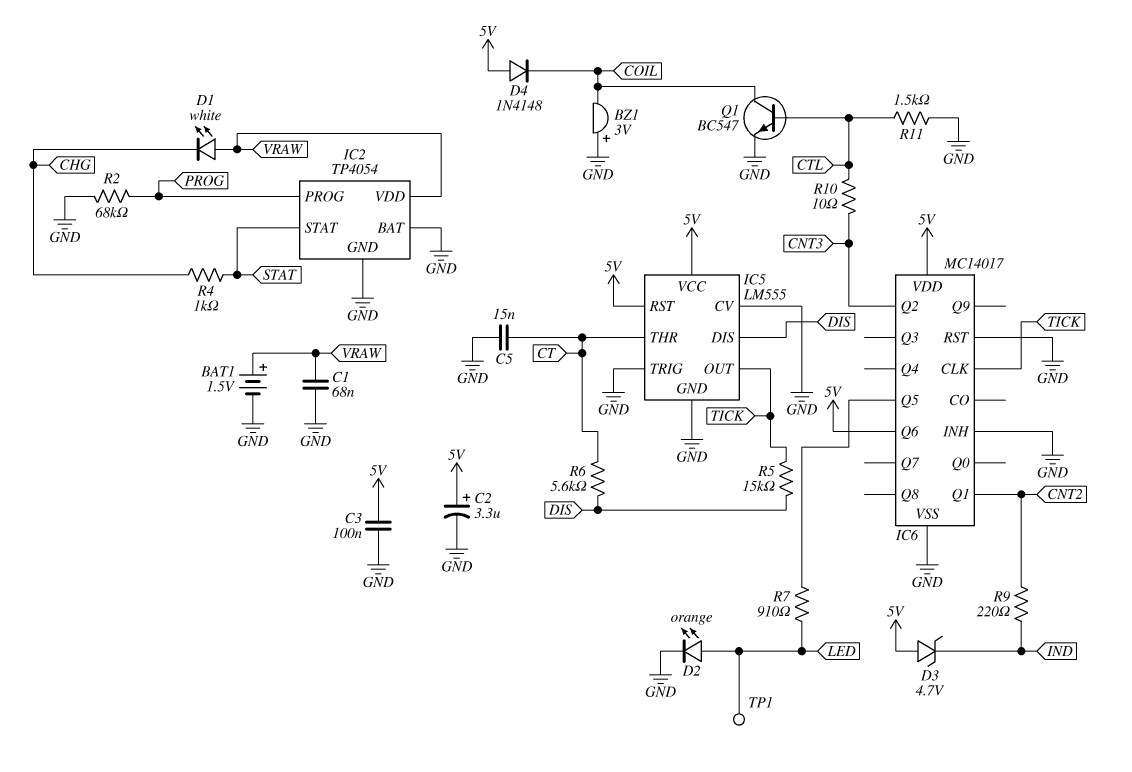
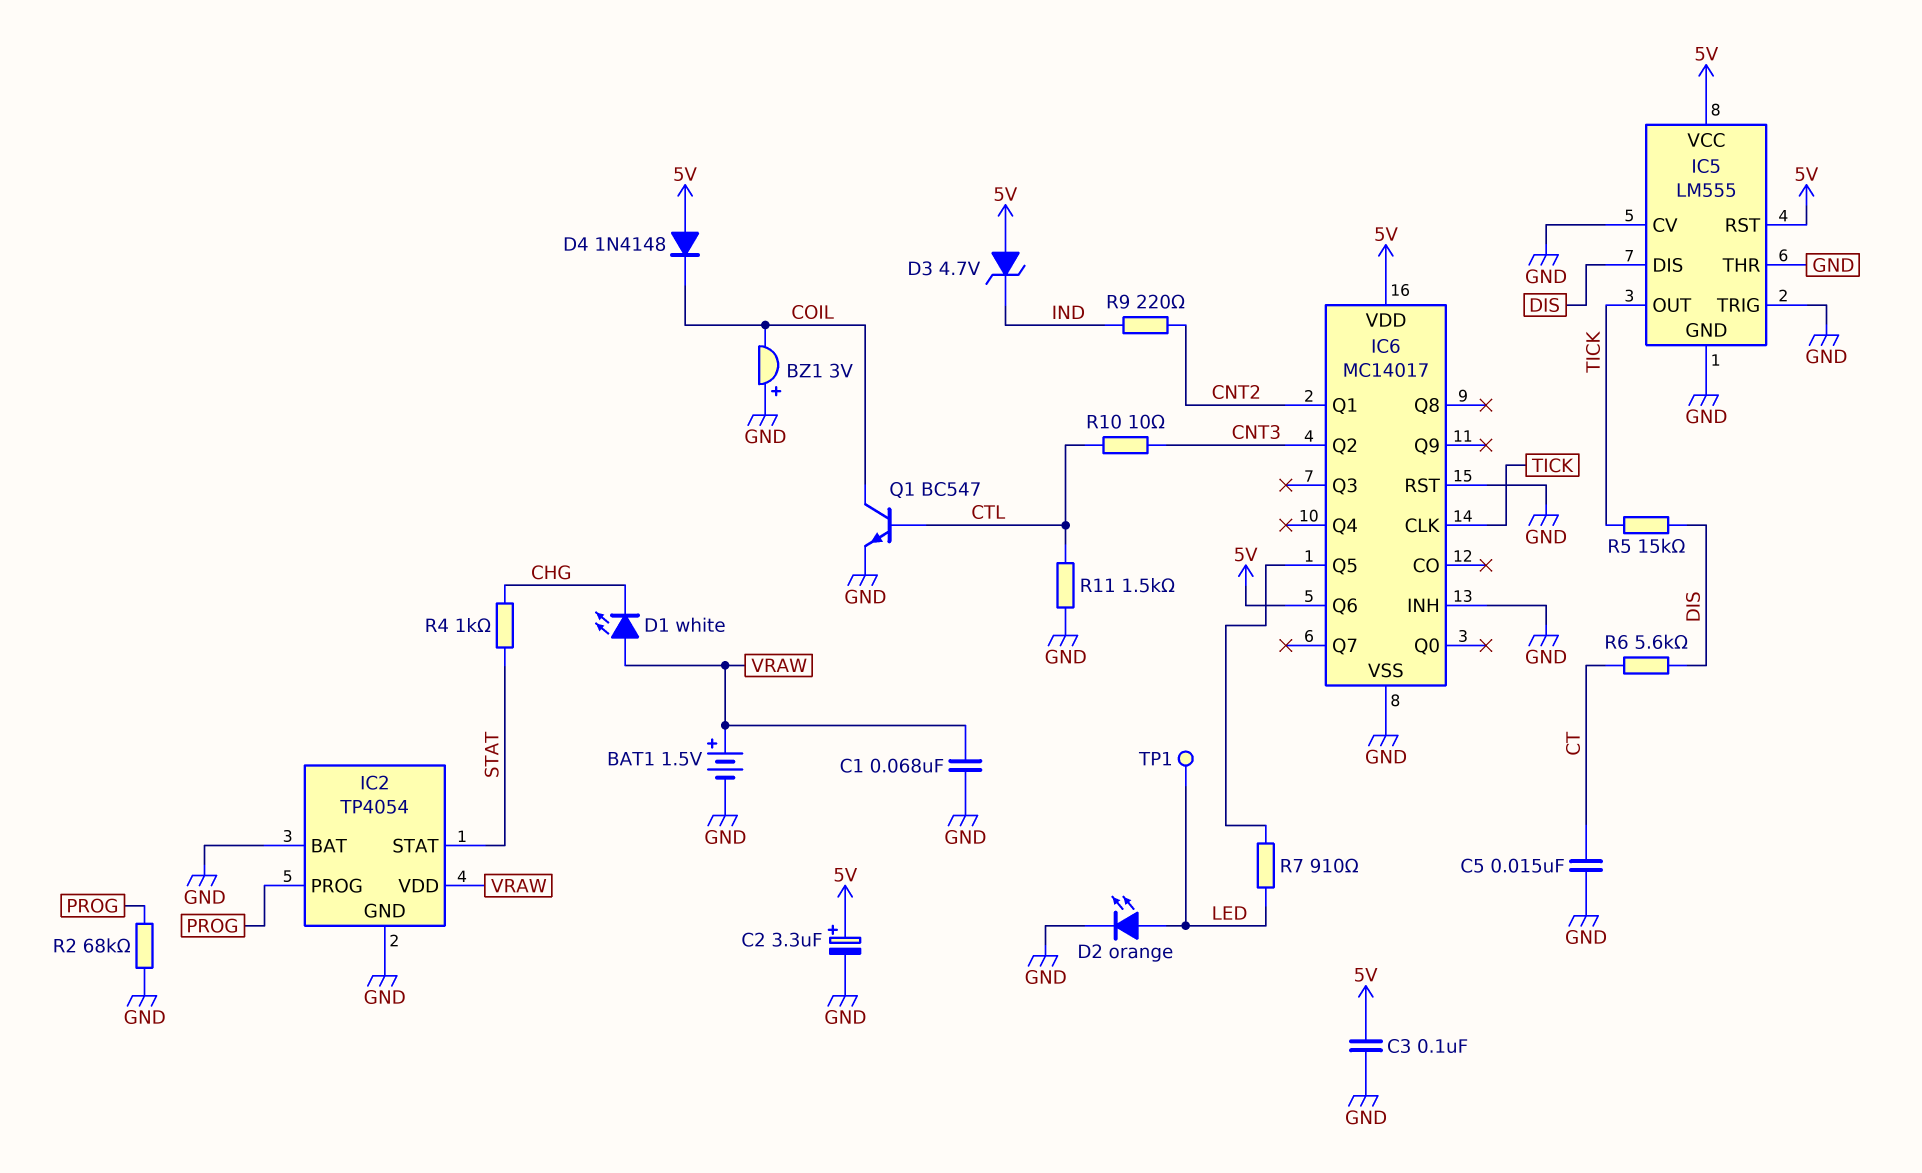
IC5 pin THR: CT -> GND

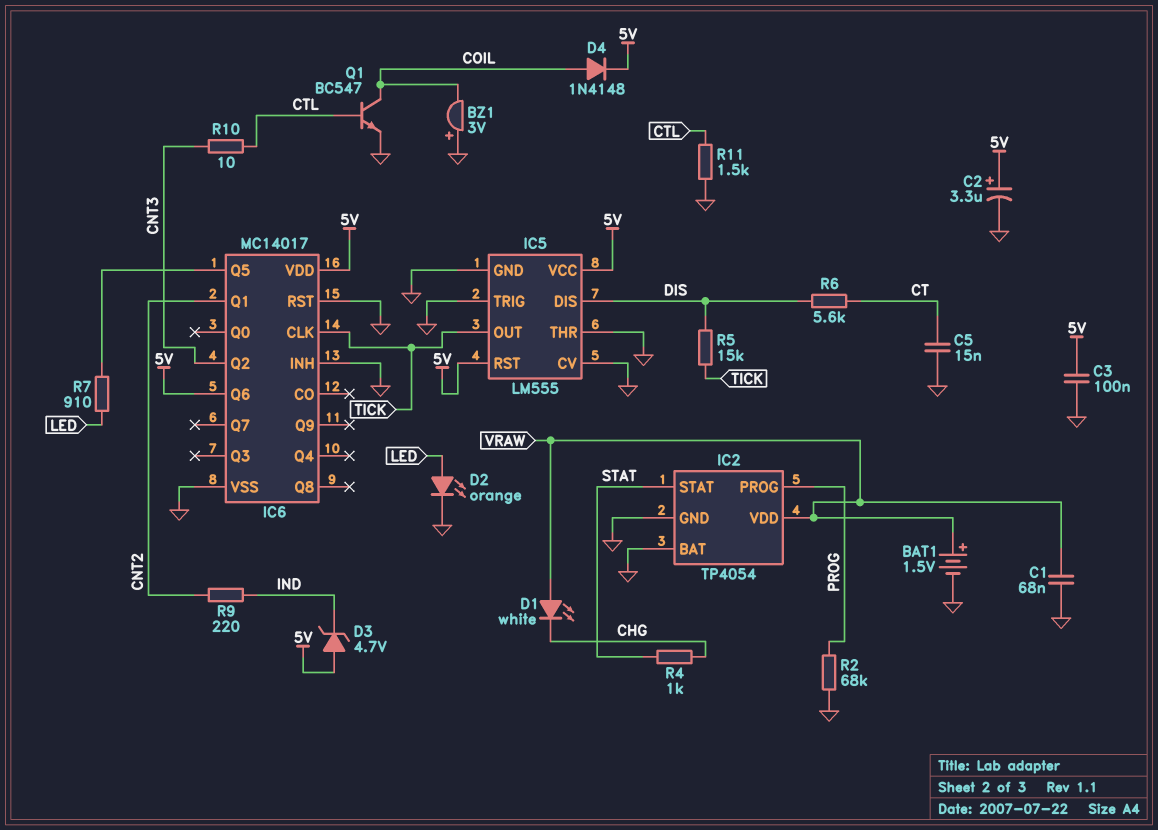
D4: diode 1N4148 (A 5V, K COIL) -> diode 1N4148 (A COIL, K 5V)
TP1: test point (LED) -> none

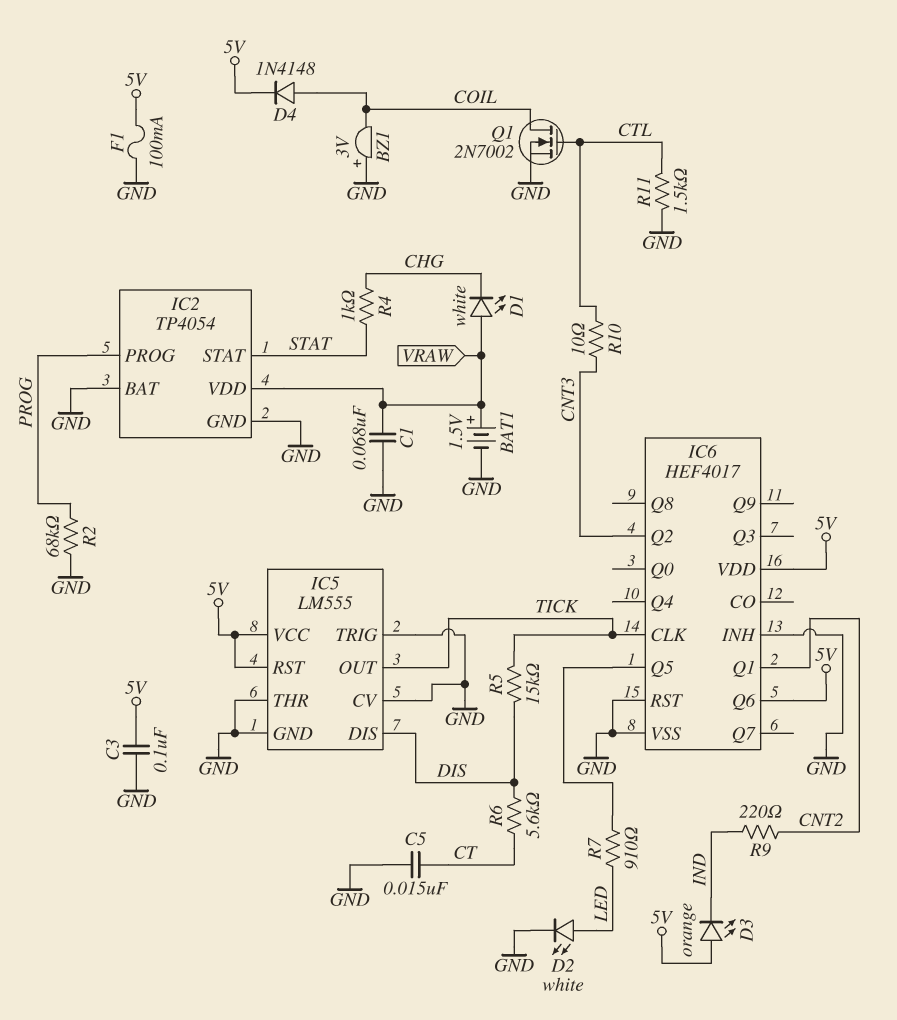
C2: 3.3uF (plus 5V, minus GND) -> none
D2: LED orange (A LED, K GND) -> LED white (A LED, K GND)
D3: zener 4.7V (A 5V, K IND) -> LED orange (A 5V, K IND)
F1: none -> 100mA (5V, GND)
IC6: MC14017 -> HEF4017
Q1: NPN BC547 (B CTL, C COIL, E GND) -> NMOS 2N7002 (G CTL, D COIL, S GND)

